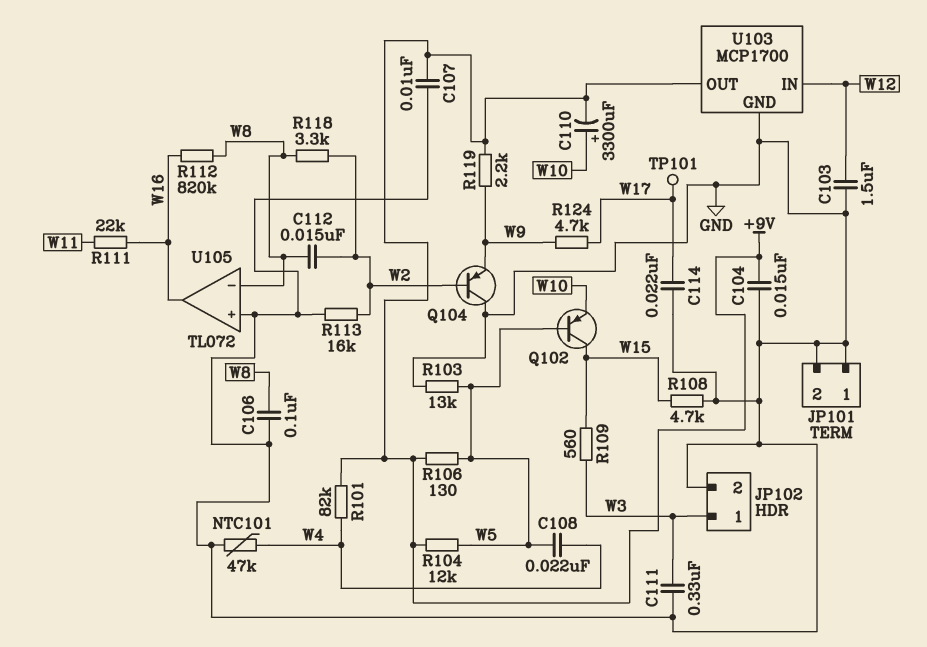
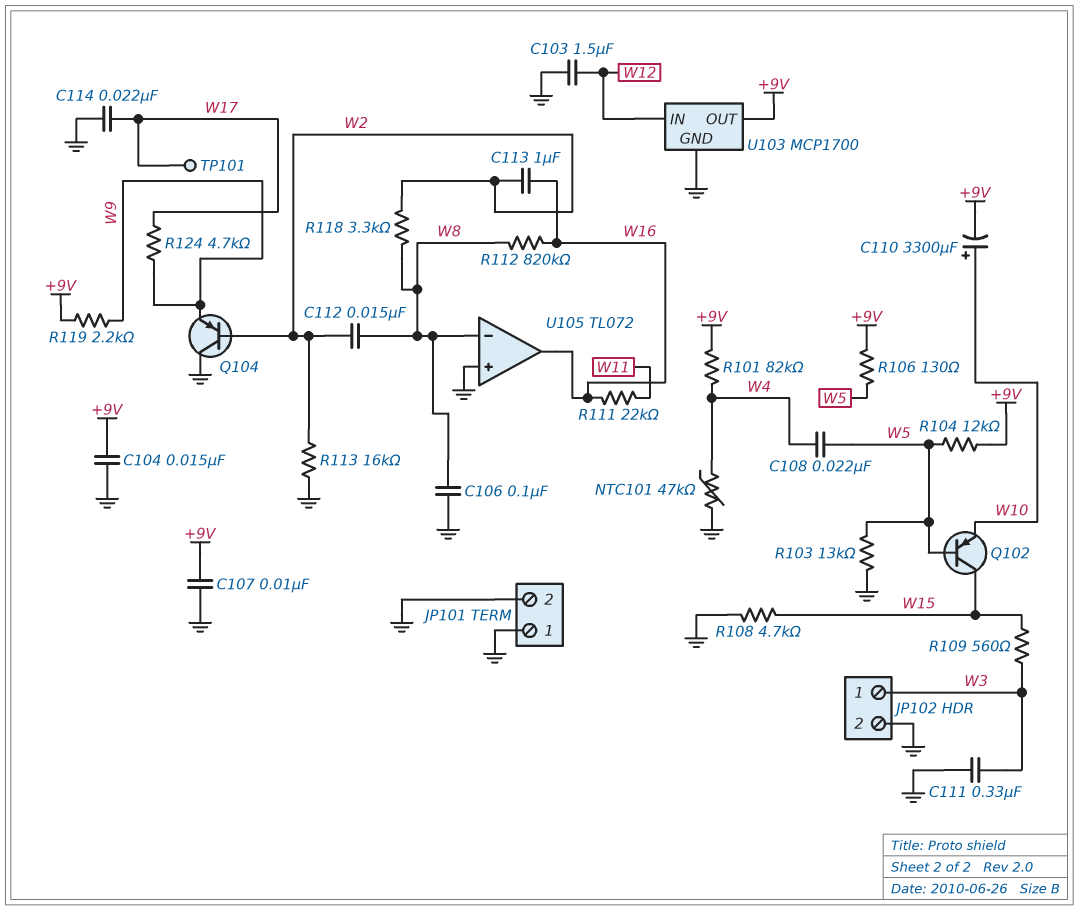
C113: none -> 1uF (W2, W16)

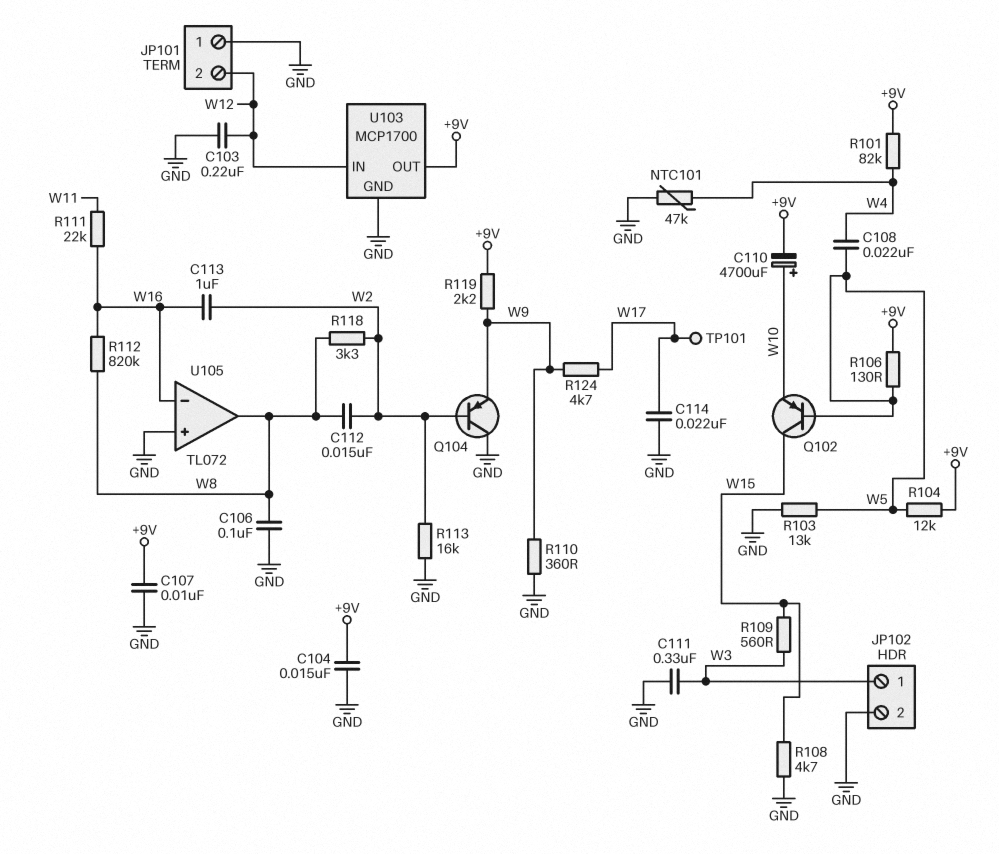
C103: 1.5uF (GND, W12) -> 220nF (GND, W12)
C110: 3300uF (plus W10, minus +9V) -> 4700uF (plus W10, minus +9V)
JP101 pin 2: GND -> W12
R110: none -> 360 (GND, W9)
U105 pin in-: W8 -> W16
U105 pin out: W16 -> W8

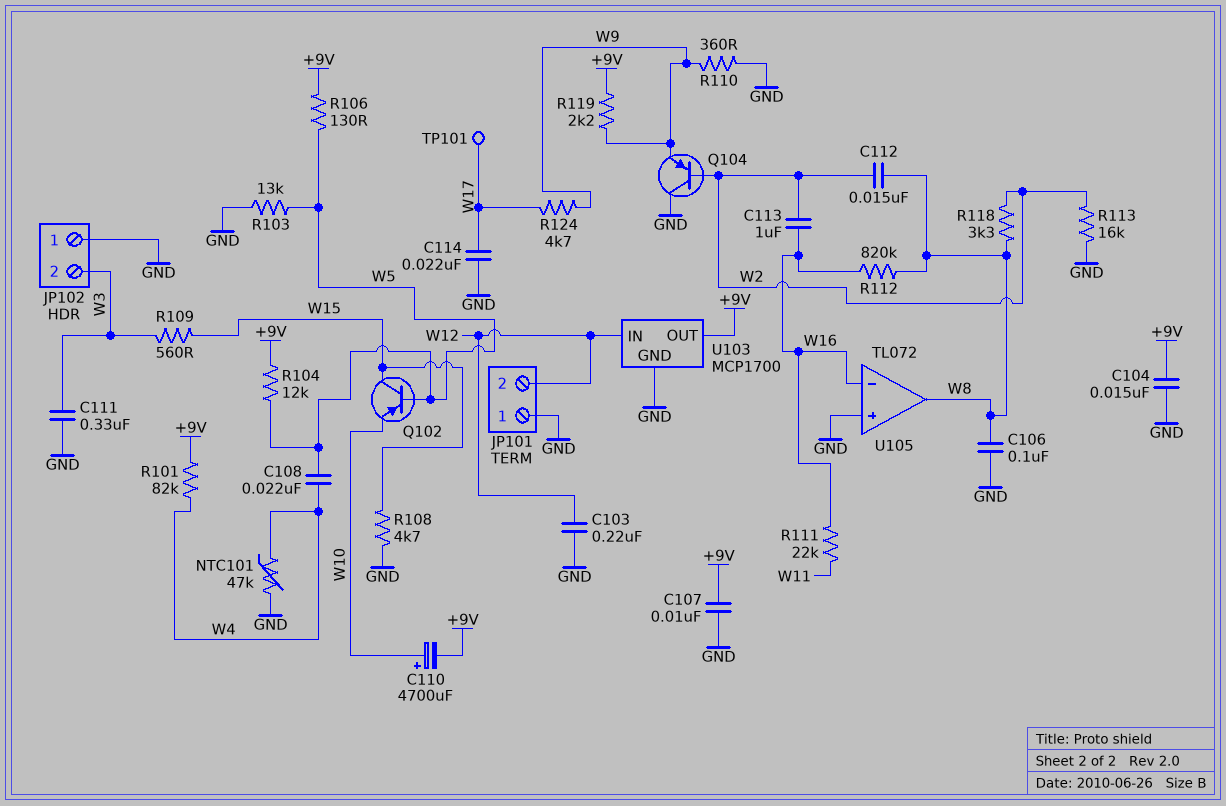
JP102 pin 1: W3 -> GND
JP102 pin 2: GND -> W3

